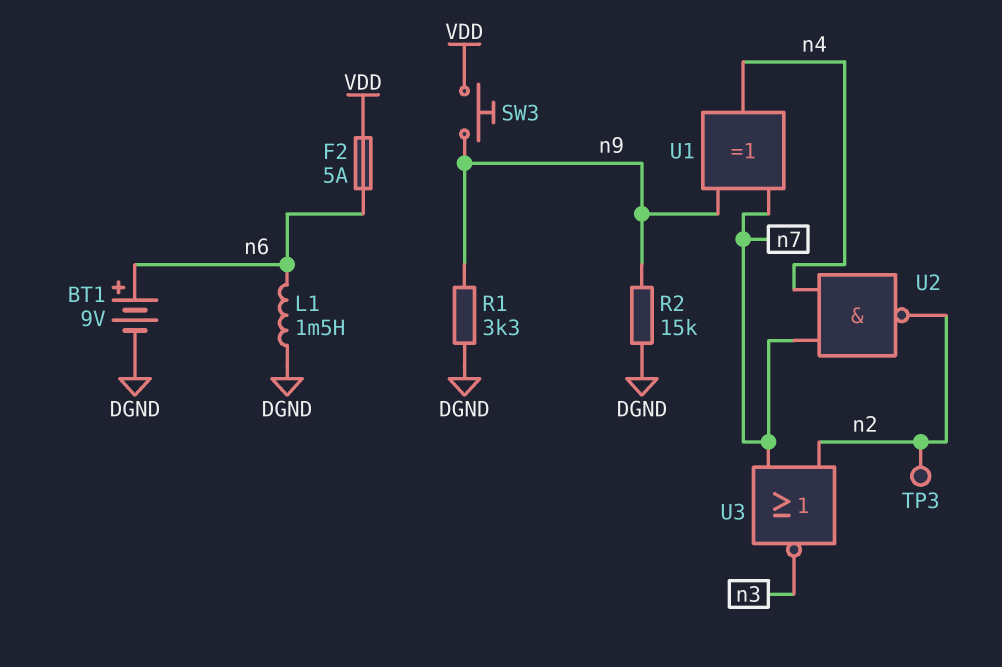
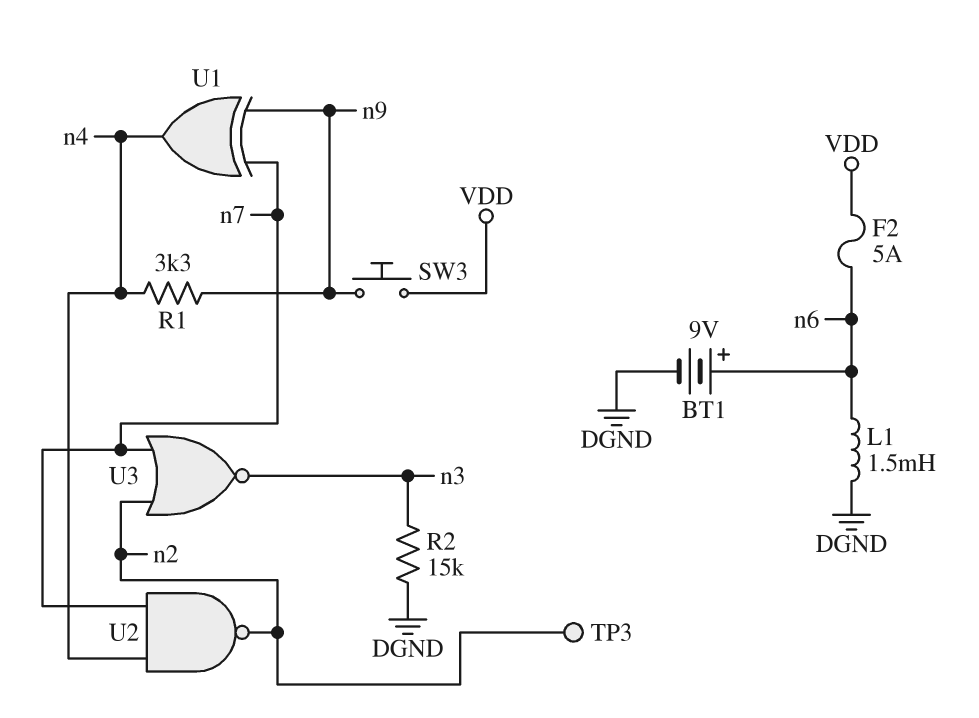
R1: 3.3k (DGND, n9) -> 3.3k (n4, n9)
R2: 15k (DGND, n9) -> 15k (DGND, n3)

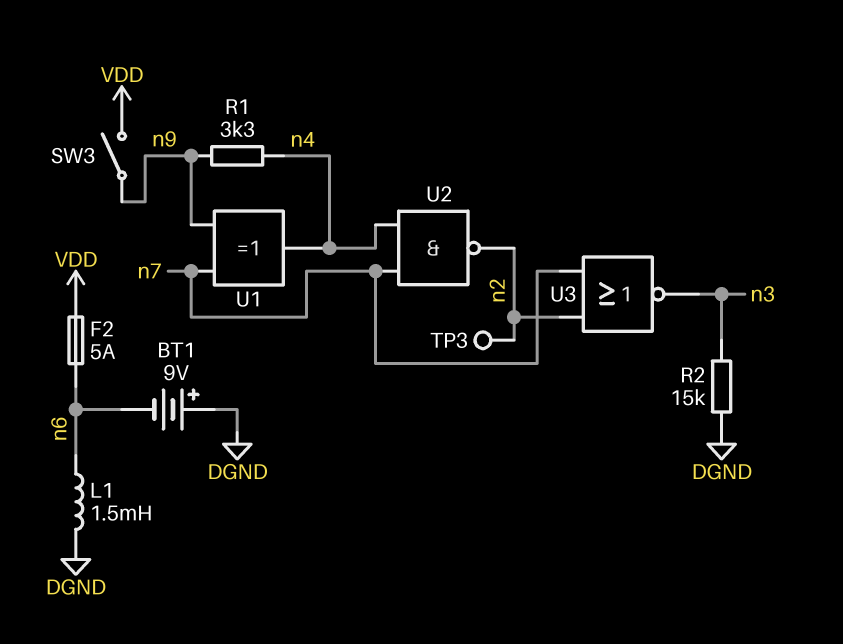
BT1: 9V (plus n6, minus DGND) -> 9V (plus DGND, minus n6)
SW3: button (VDD, n9) -> switch (VDD, n9)

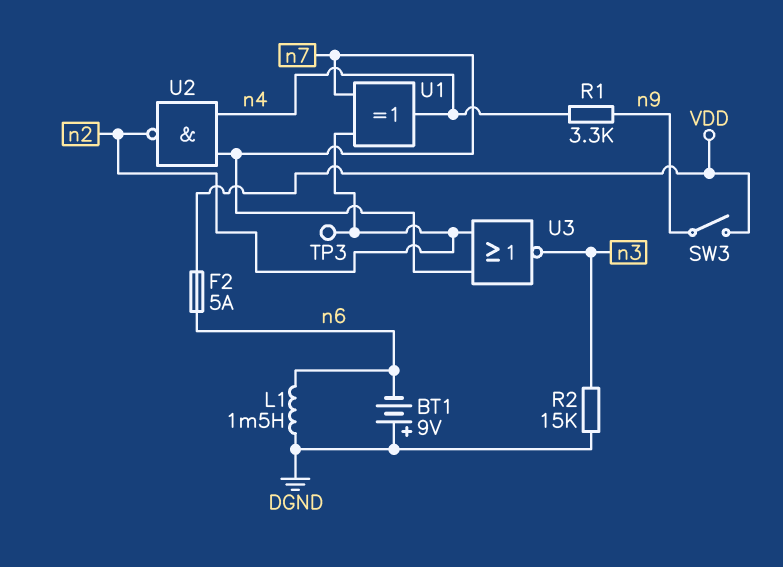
U1: XOR (in n7, in n9, out n4) -> XOR (in n2, in n7, out n4)

